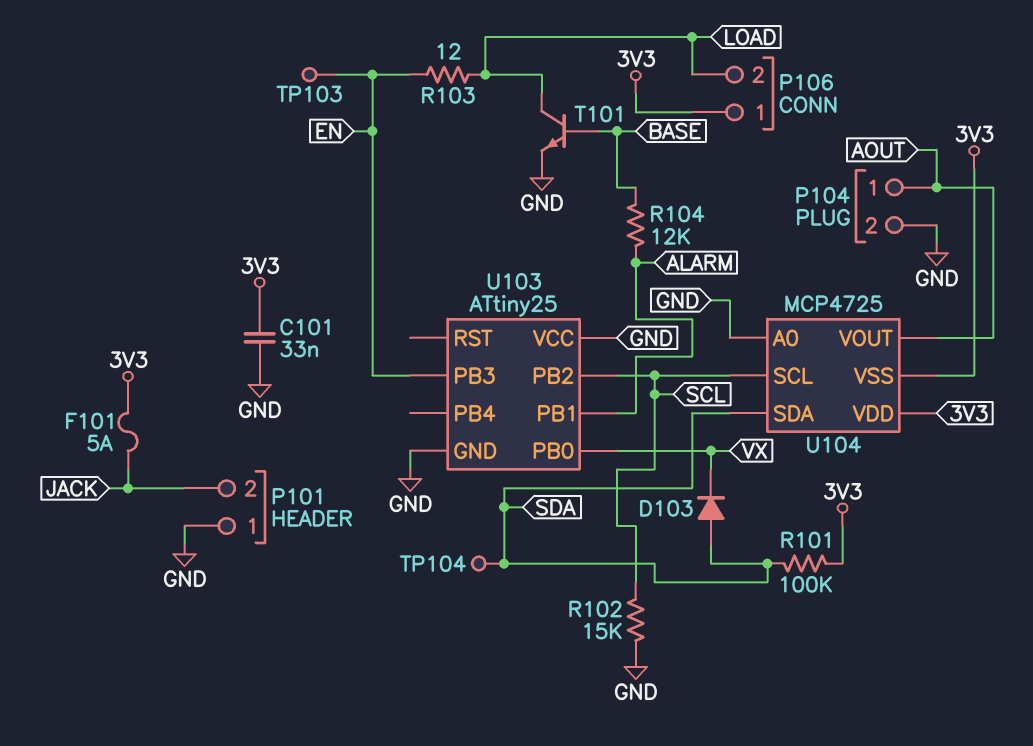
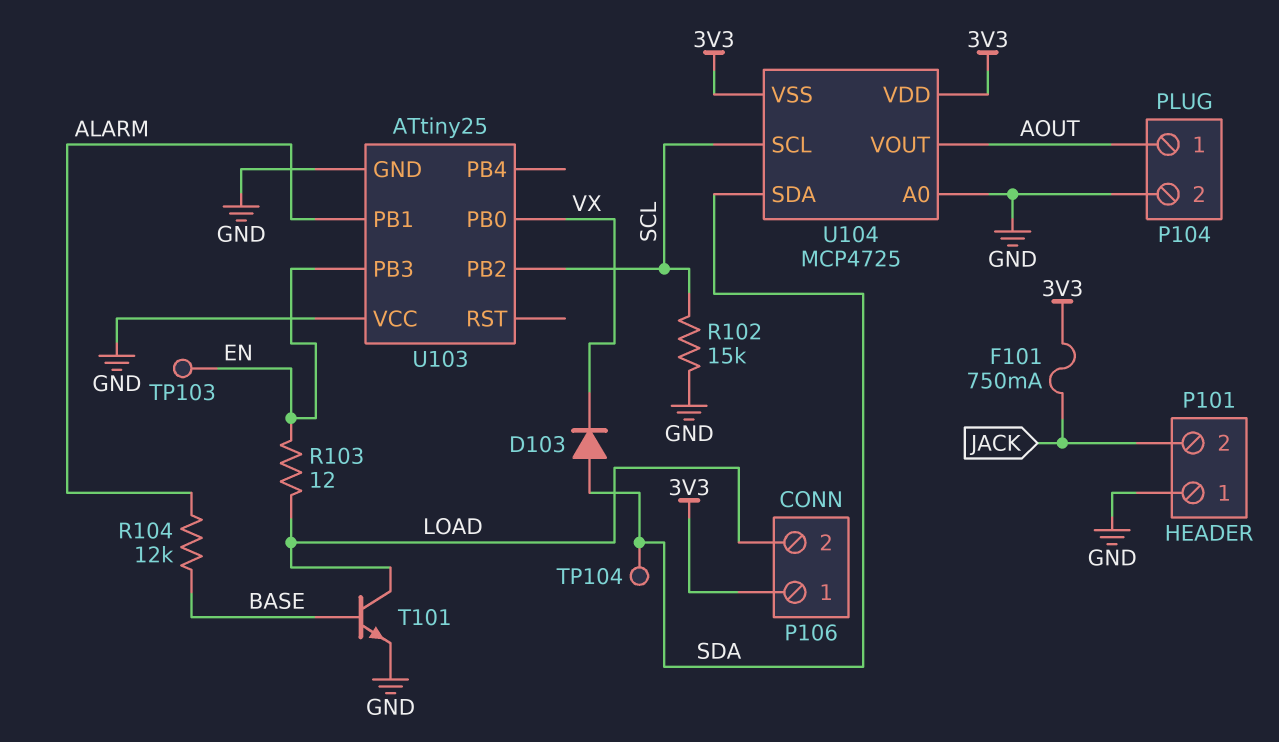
C101: 33nF (3V3, GND) -> none
F101: 5A (3V3, JACK) -> 750mA (3V3, JACK)
R101: 100k (3V3, SDA) -> none

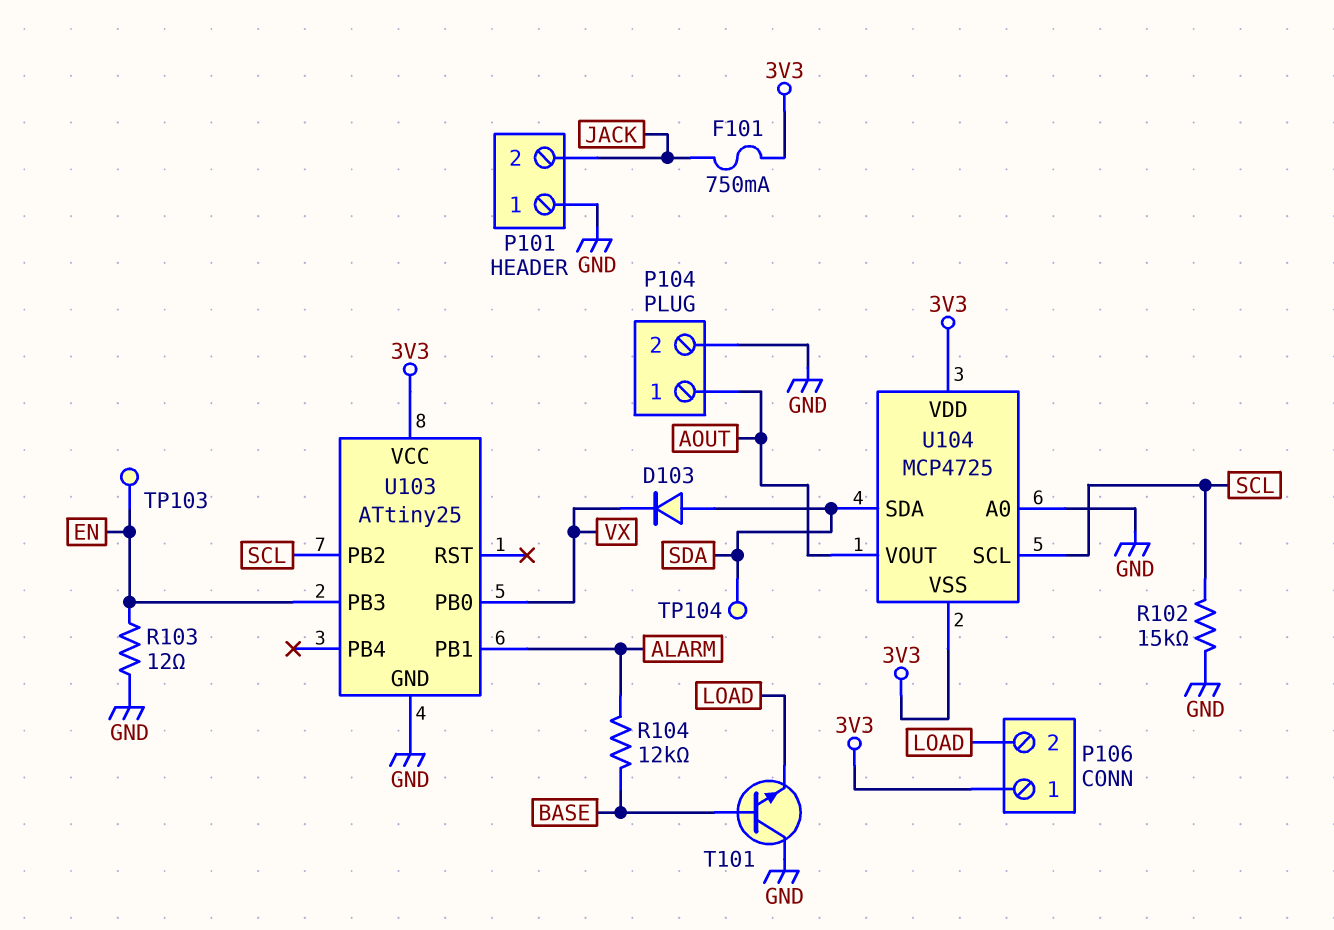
R103: 12 (EN, LOAD) -> 12 (EN, GND)
T101: NPN (B BASE, C LOAD, E GND) -> NPN (B BASE, C GND, E LOAD)
U103 pin VCC: GND -> 3V3

